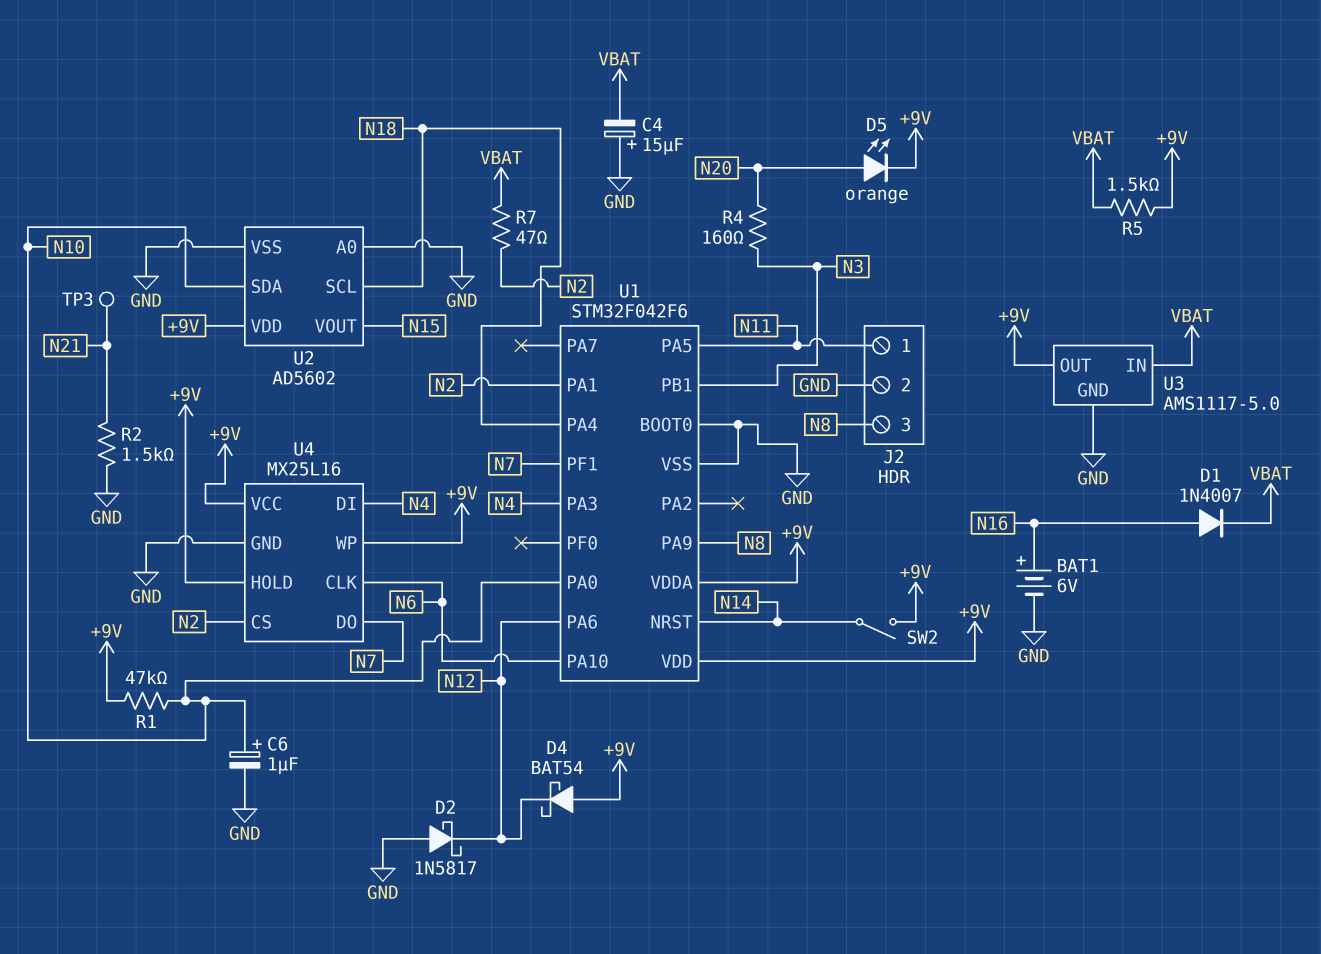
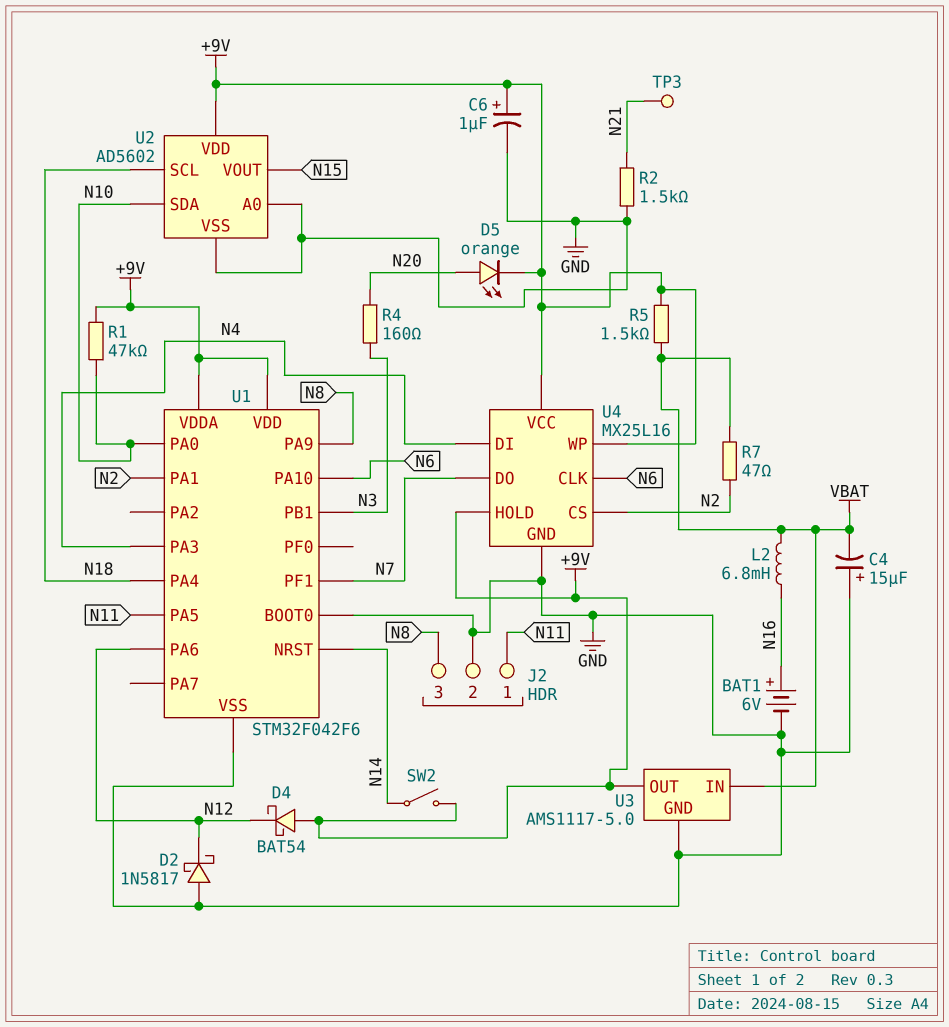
C6: 1uF (plus N10, minus GND) -> 1uF (plus +9V, minus GND)
D1: diode 1N4007 (A N16, K VBAT) -> none
L2: none -> 6.8mH (N16, VBAT)

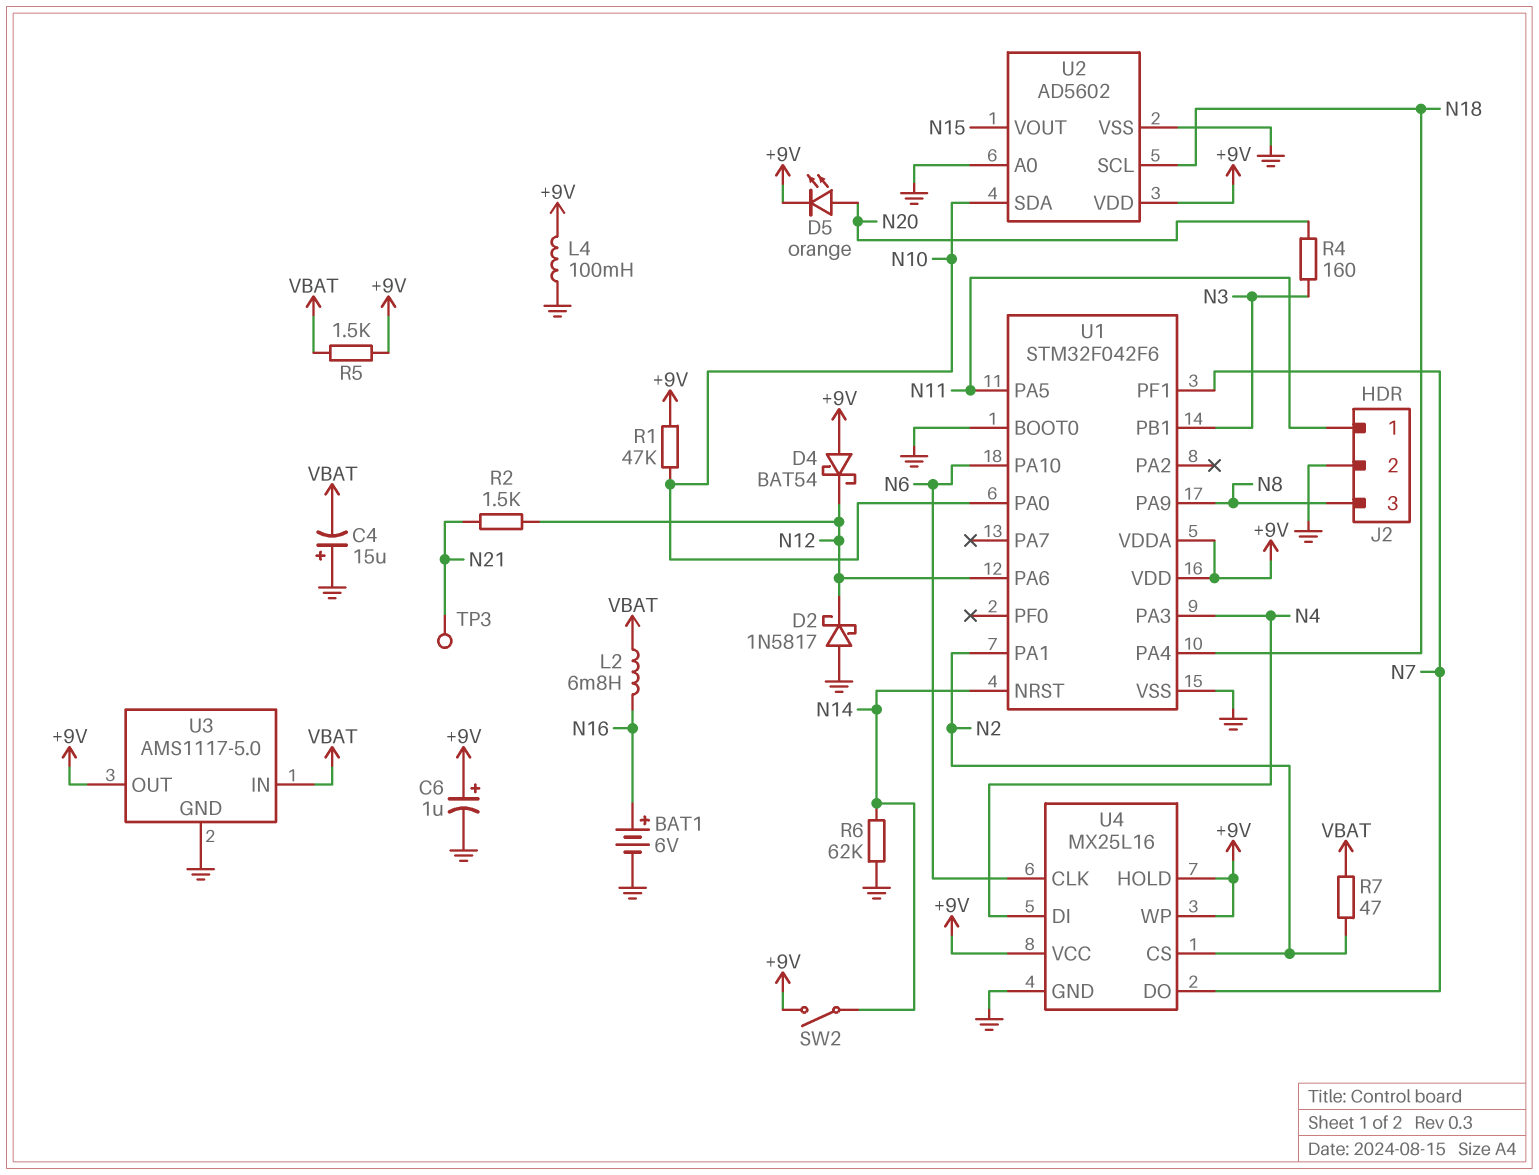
L4: none -> 100mH (+9V, GND)
R2: 1.5k (GND, N21) -> 1.5k (N12, N21)
R6: none -> 62k (GND, N14)

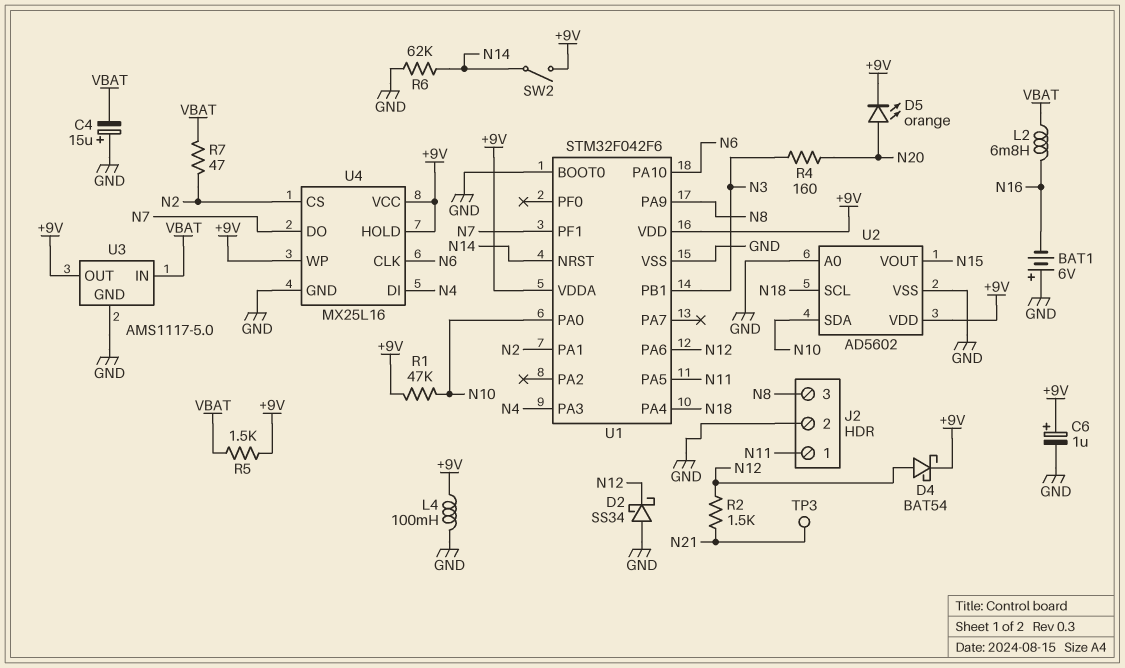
BAT1: 6V (plus N16, minus GND) -> 6V (plus GND, minus N16)
D2: schottky 1N5817 (A GND, K N12) -> schottky SS34 (A GND, K N12)
D4: schottky BAT54 (A +9V, K N12) -> schottky BAT54 (A N12, K +9V)

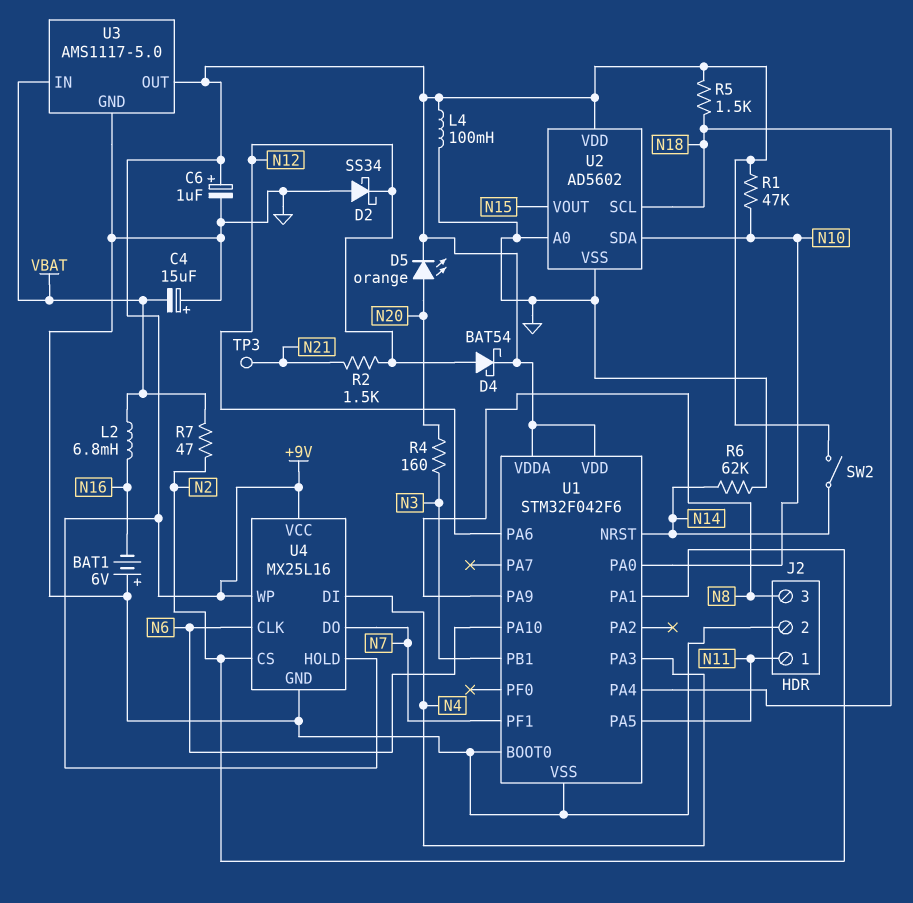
R5: 1.5k (+9V, VBAT) -> 1.5k (+9V, N18)

